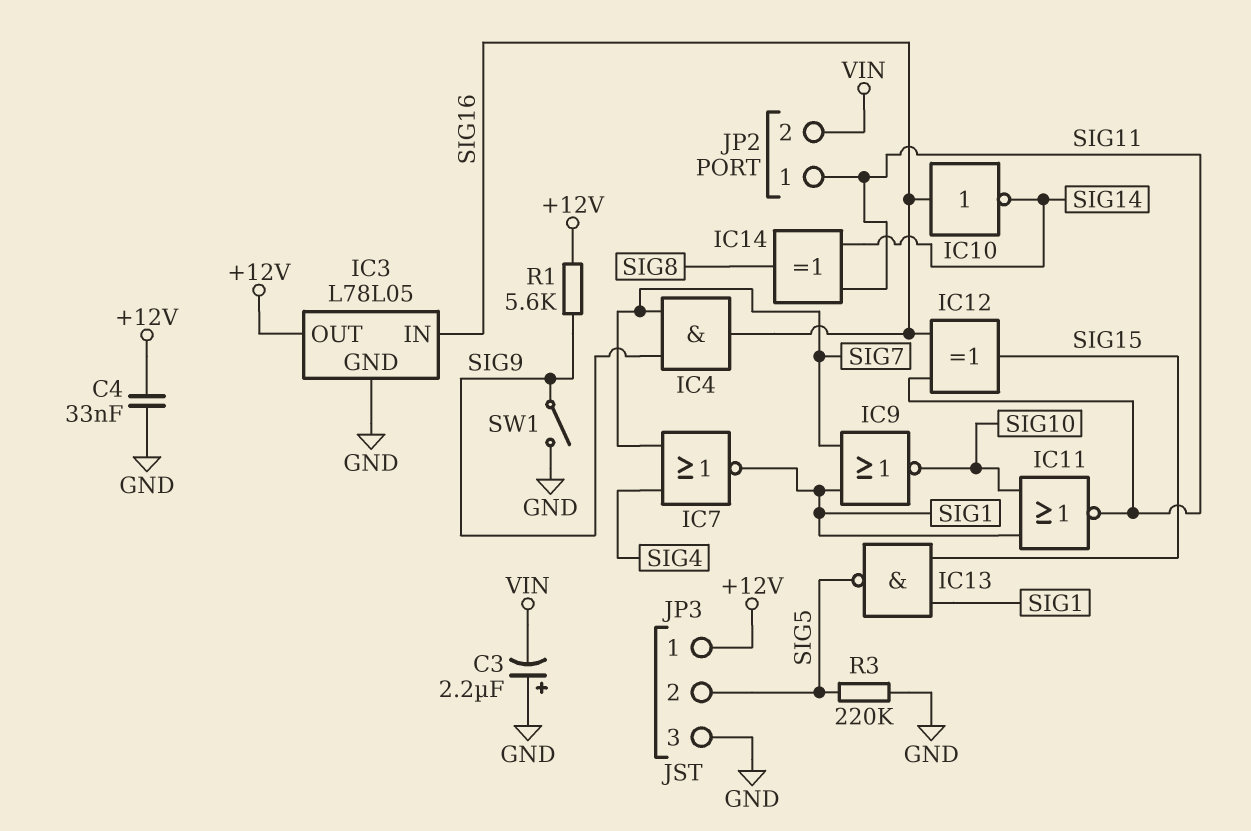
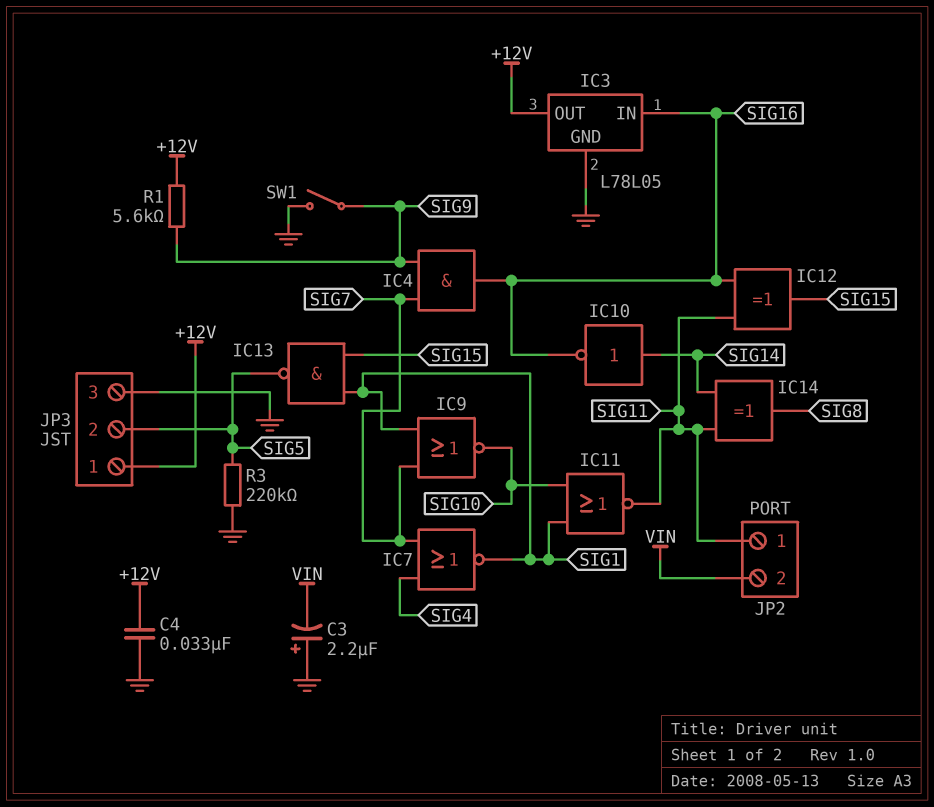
IC10: NOT (in SIG16, out SIG14) -> NOT (in SIG14, out SIG16)

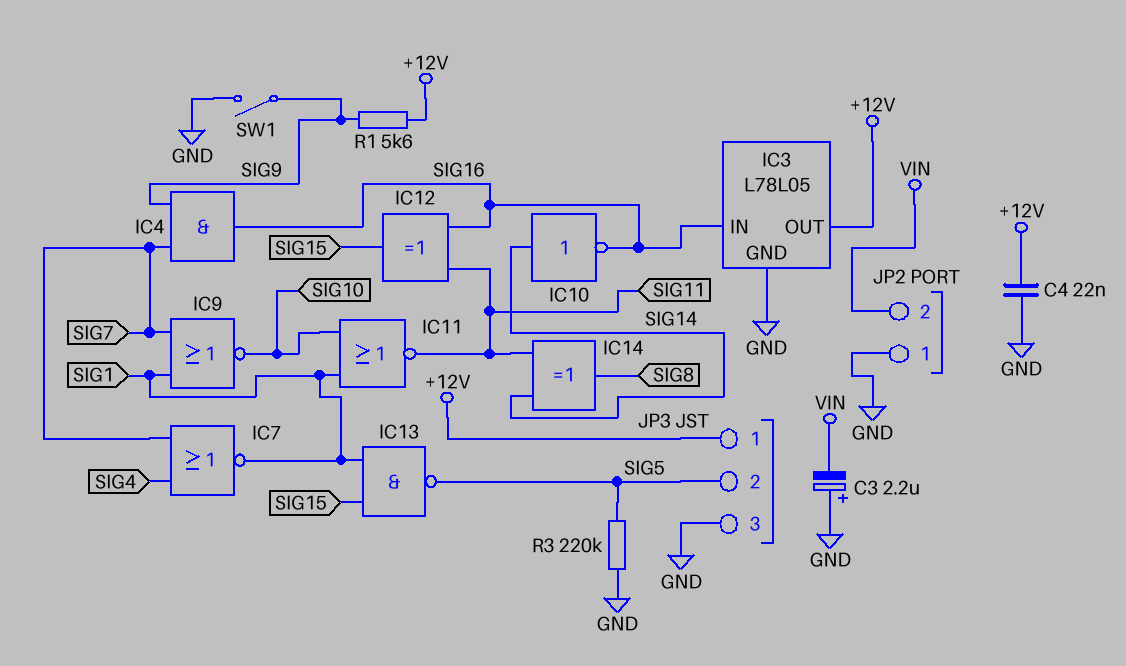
C4: 33nF (+12V, GND) -> 22nF (+12V, GND)
JP2 pin 1: SIG11 -> GND

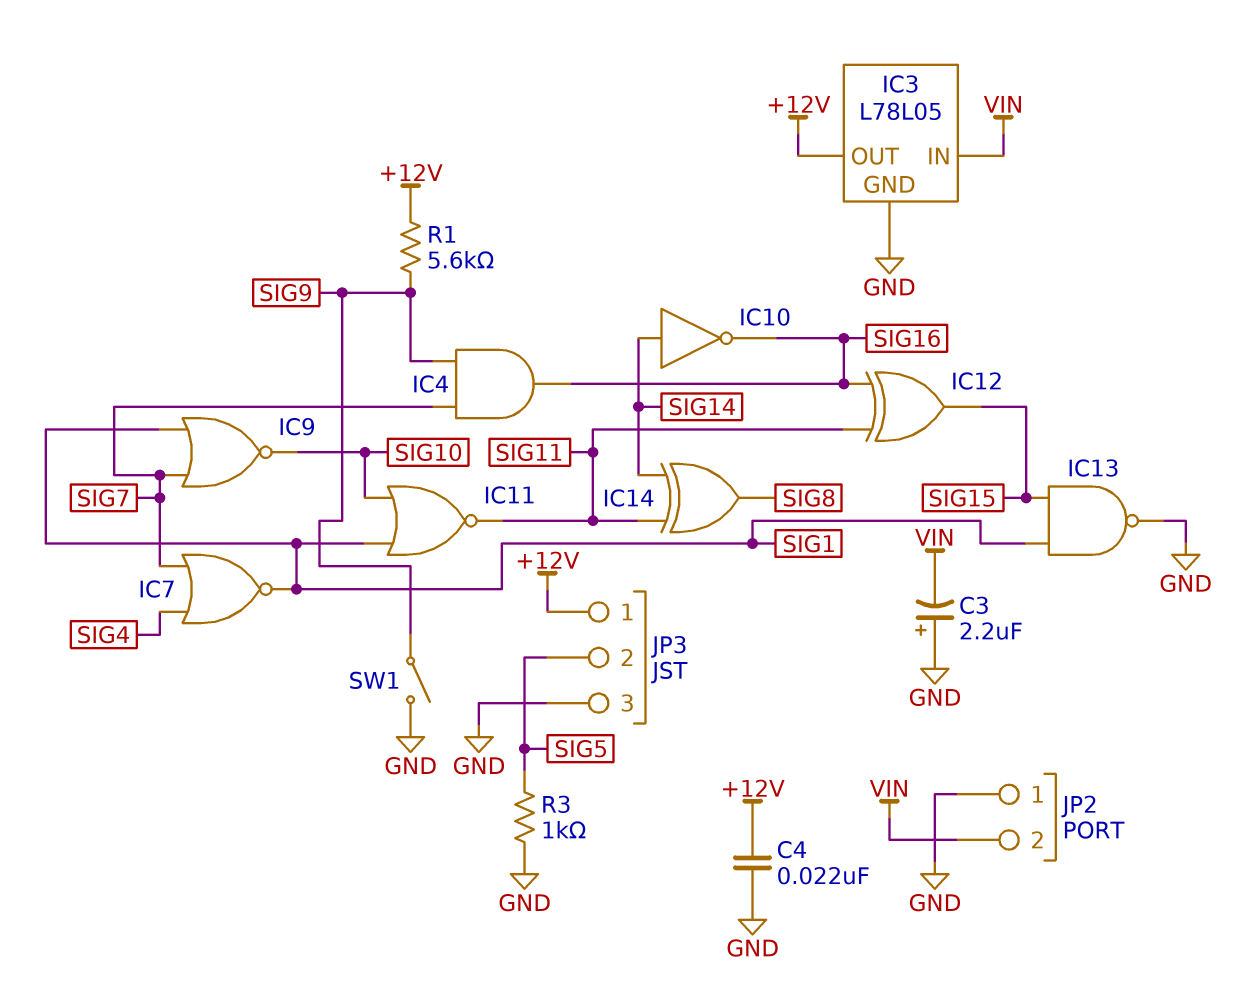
IC3 pin IN: SIG16 -> VIN
IC13: NAND (in SIG1, in SIG15, out SIG5) -> NAND (in SIG1, in SIG15, out GND)
R3: 220k (GND, SIG5) -> 1k (GND, SIG5)

